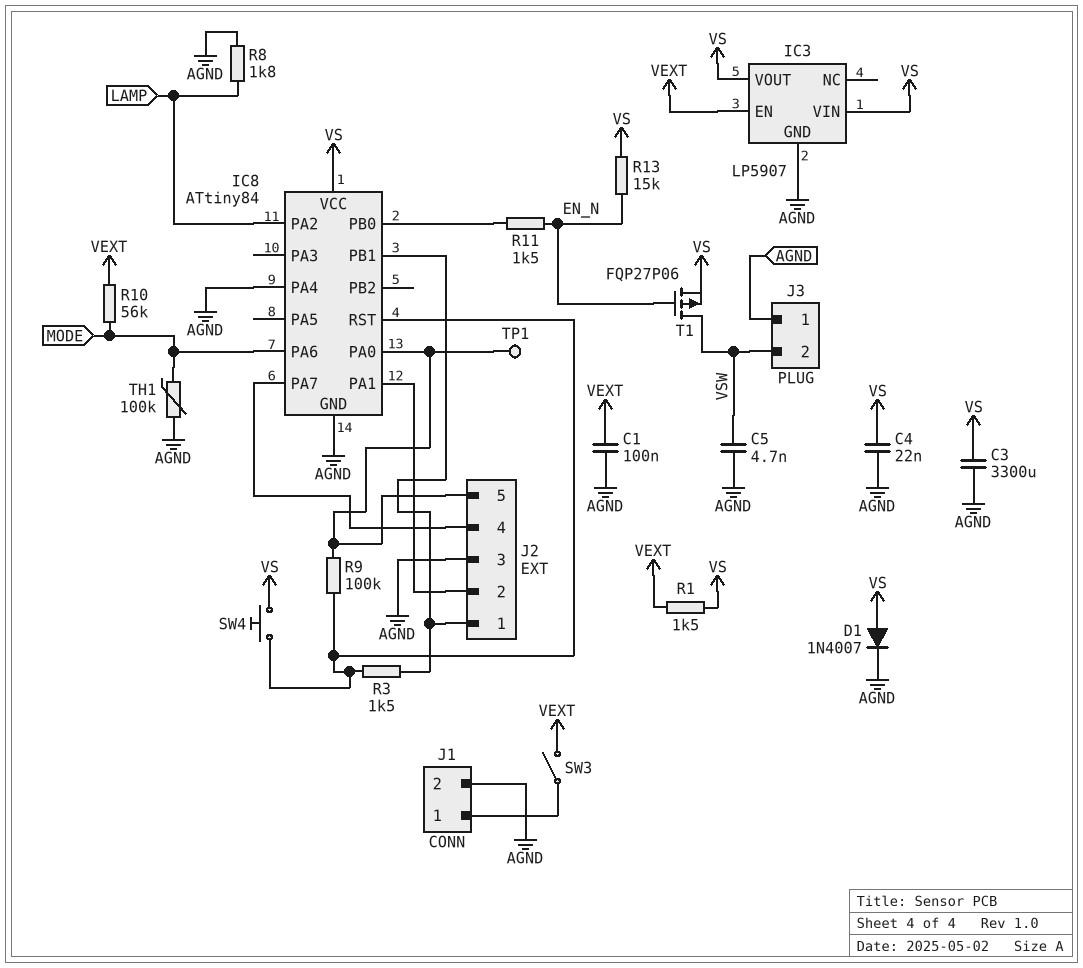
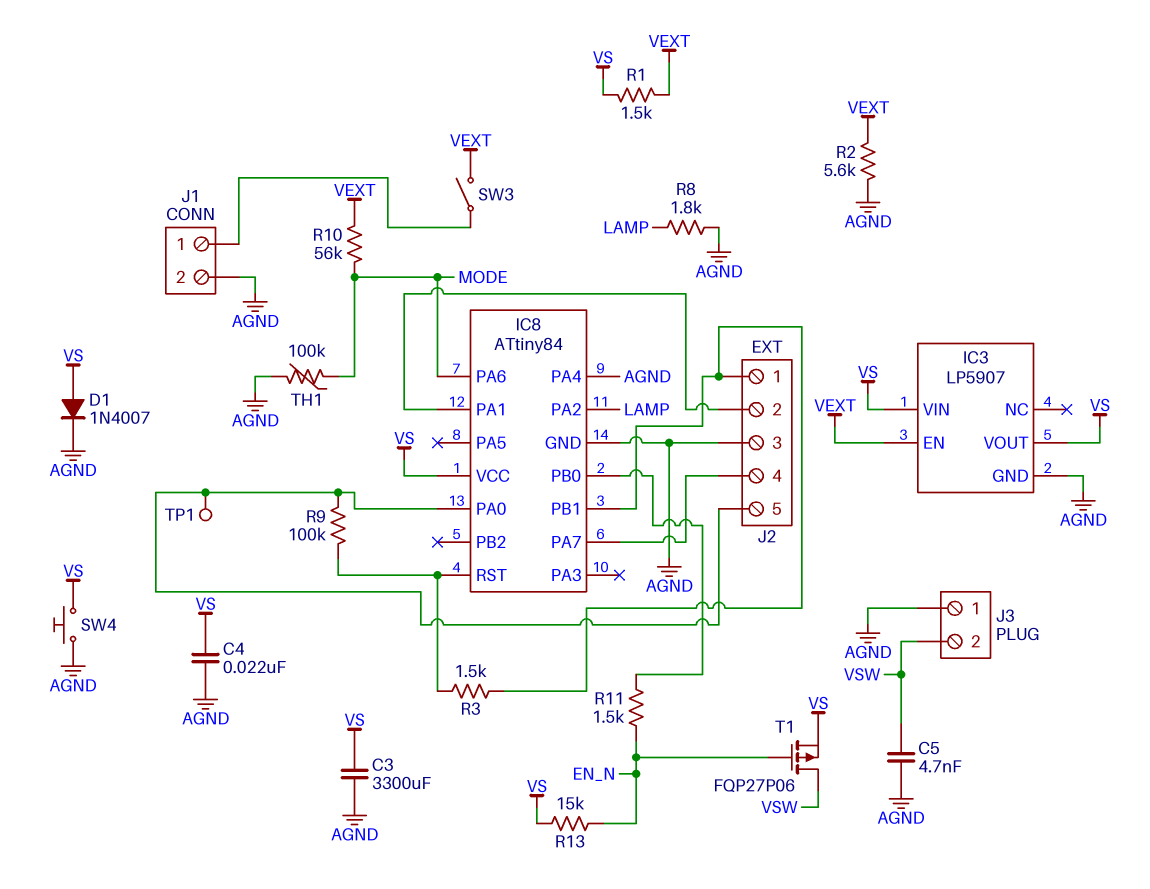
C1: 100nF (AGND, VEXT) -> none
R2: none -> 5.6k (AGND, VEXT)
SW4: button (IC8/RST, VS) -> button (AGND, VS)

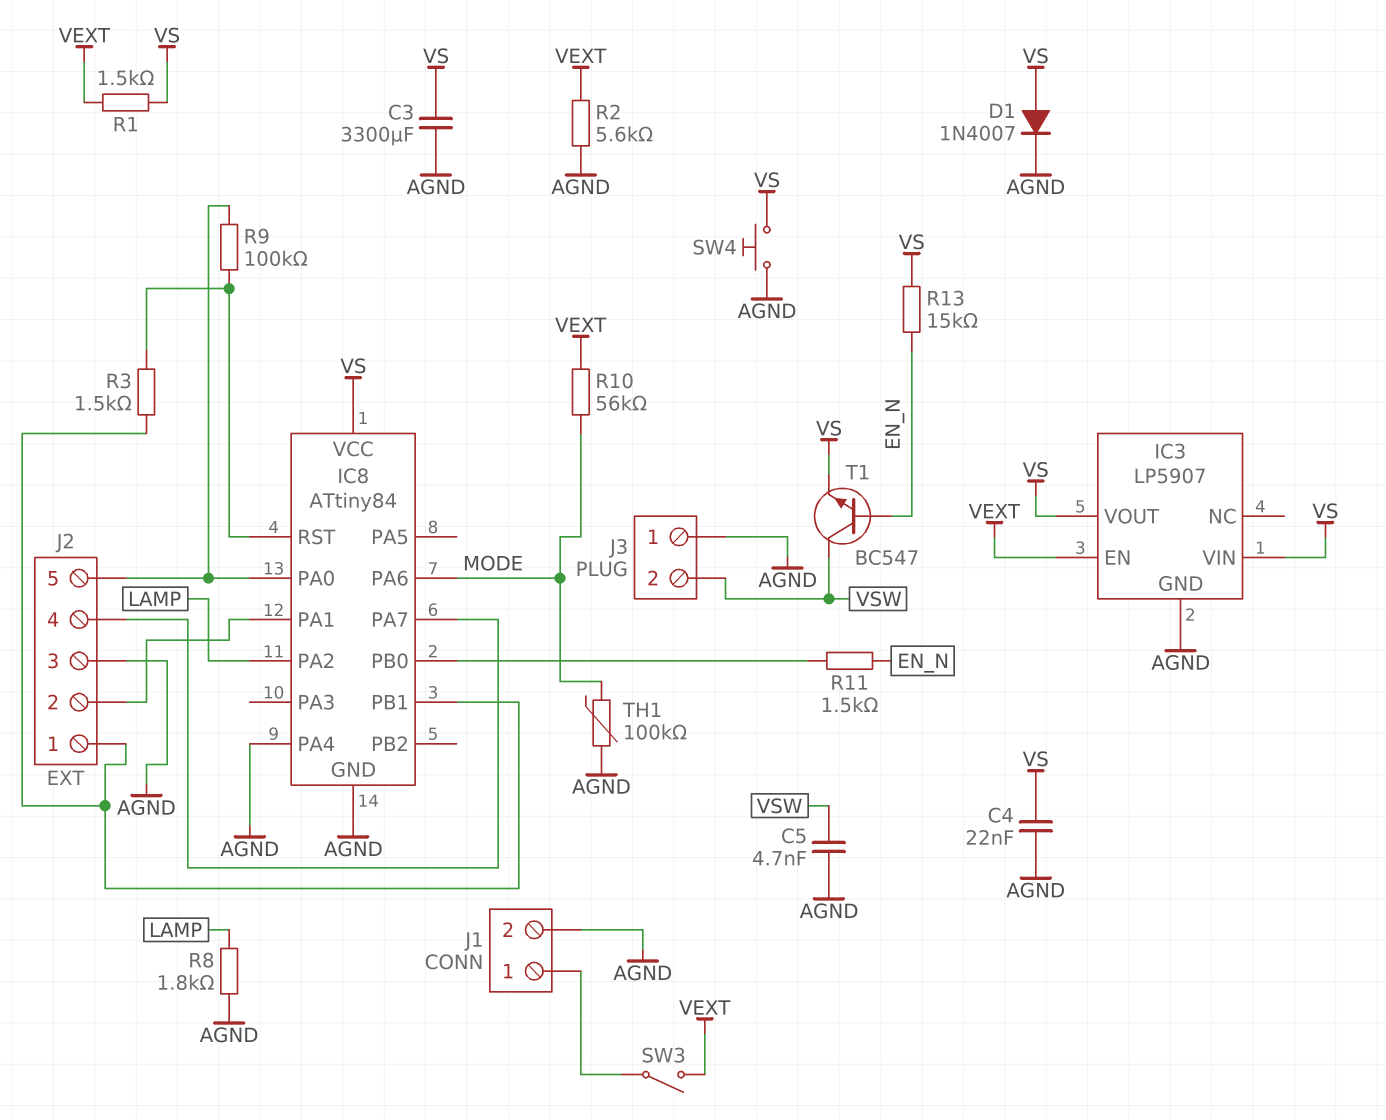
T1: PMOS FQP27P06 (G EN_N, D VSW, S VS) -> NPN BC547 (B EN_N, C VSW, E VS)
TP1: test point (IC8/PA0) -> none

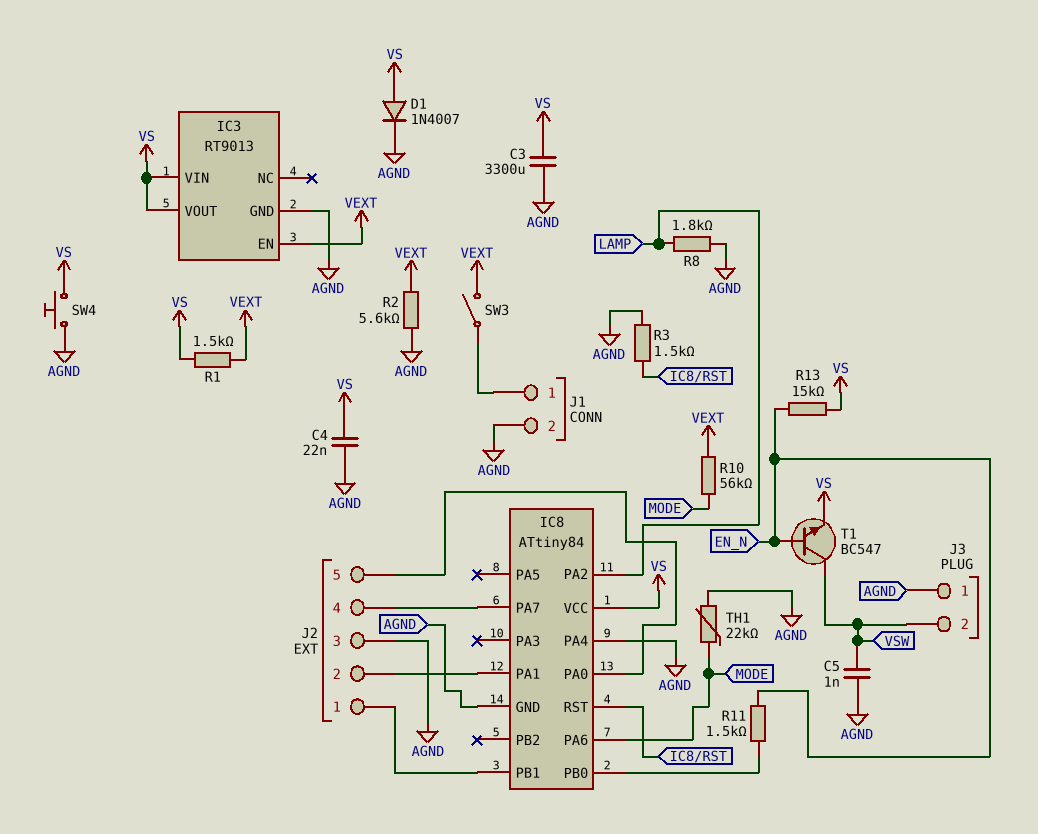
C5: 4.7nF (AGND, VSW) -> 1nF (AGND, VSW)
IC3: LP5907 -> RT9013
R3: 1.5k (IC8/PB1, IC8/RST) -> 1.5k (AGND, IC8/RST)
R9: 100k (IC8/PA0, IC8/RST) -> none
TH1: 100k (AGND, MODE) -> 22k (AGND, MODE)

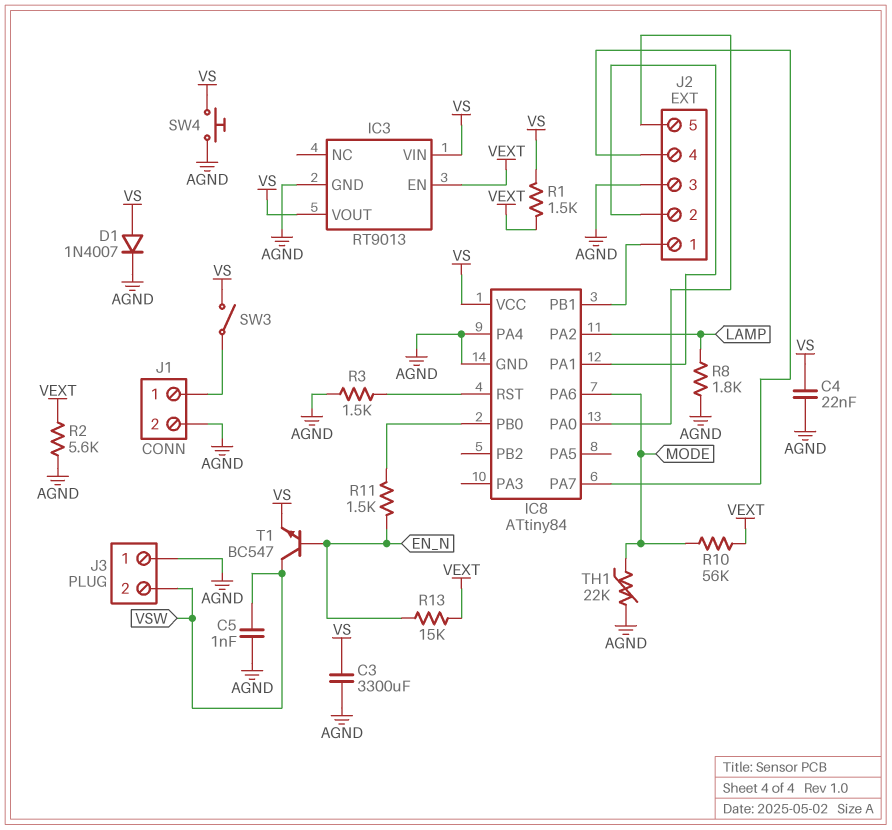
R13: 15k (EN_N, VS) -> 15k (EN_N, VEXT)
SW3: switch (J1/1, VEXT) -> switch (J1/1, VS)

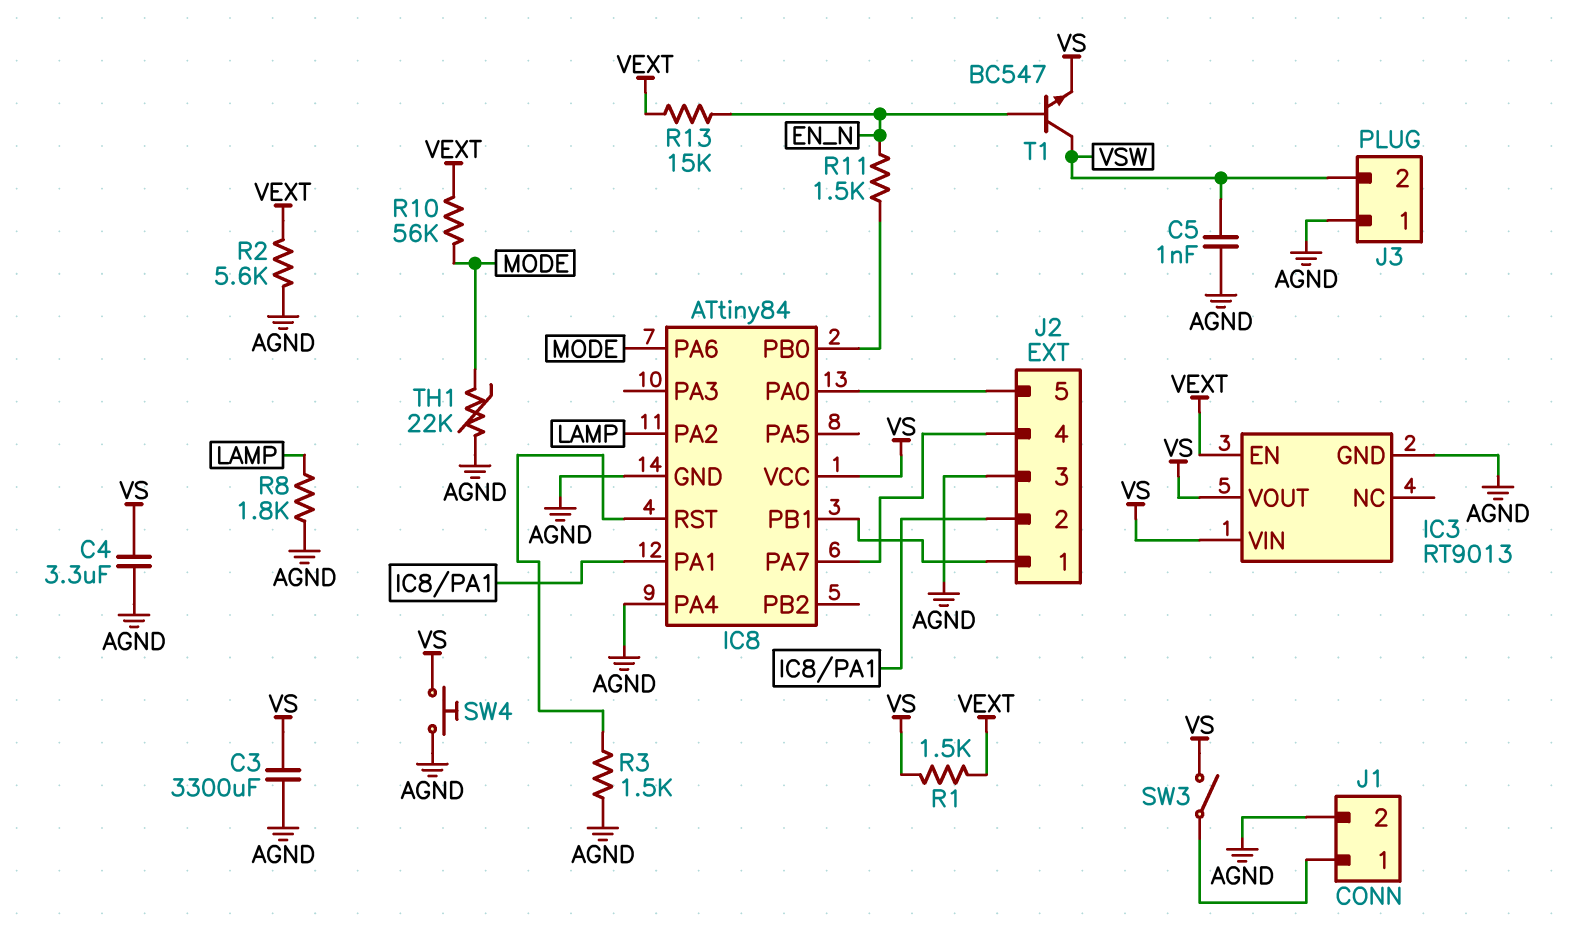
C4: 22nF (AGND, VS) -> 3.3uF (AGND, VS)
D1: diode 1N4007 (A VS, K AGND) -> none

